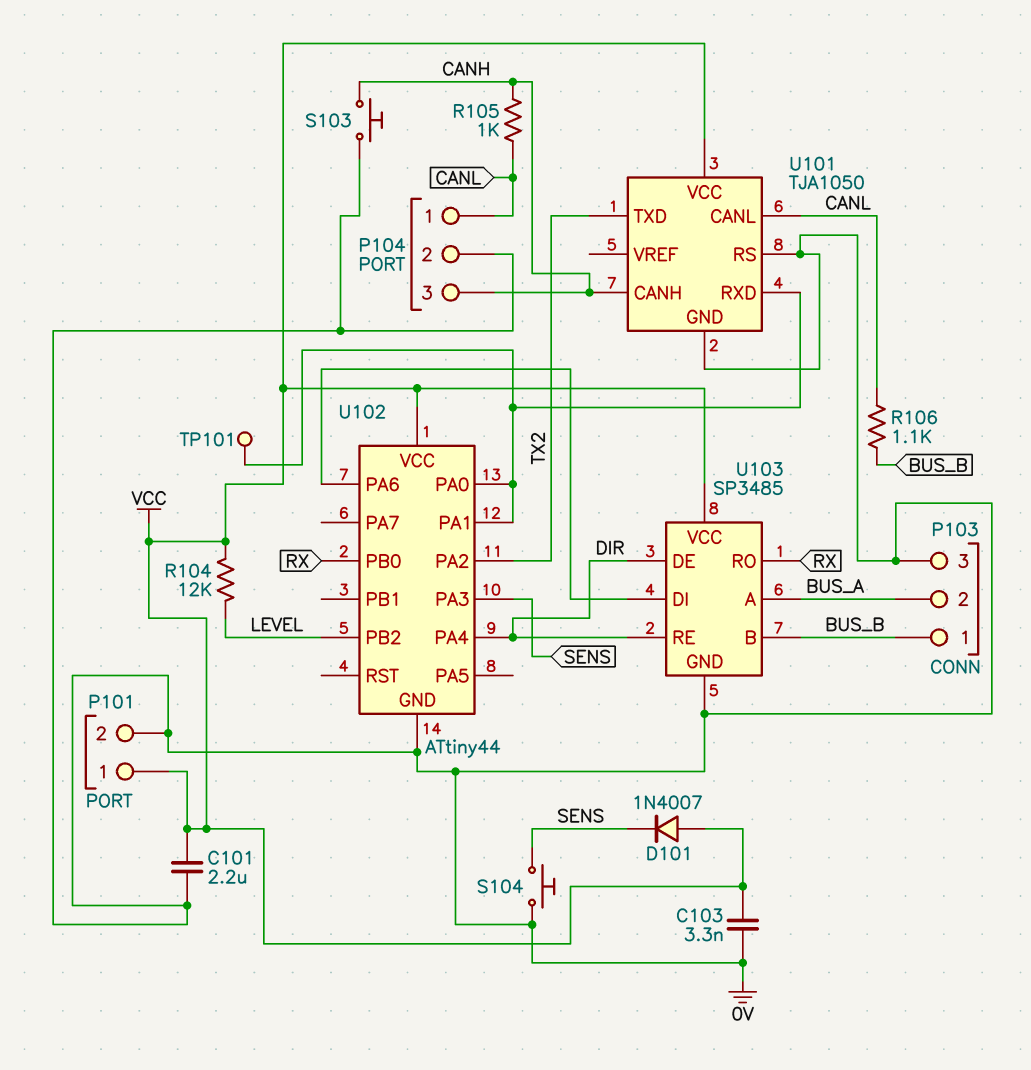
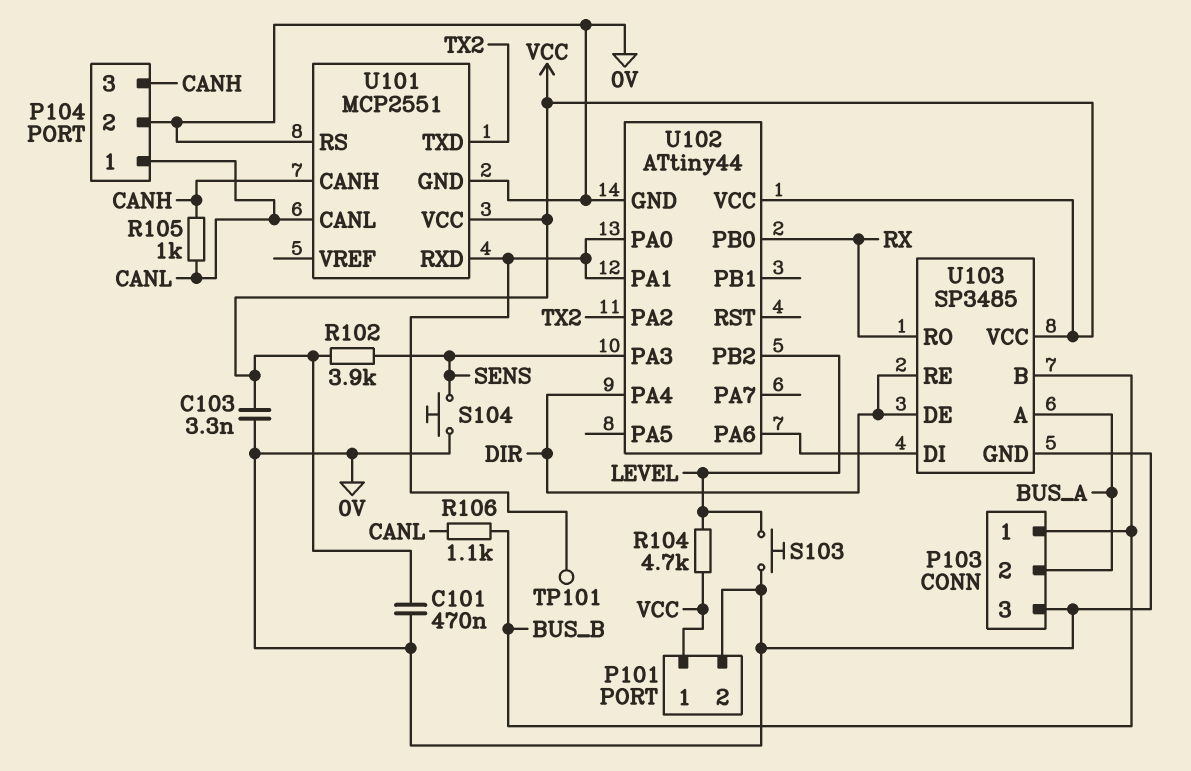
C101: 2.2uF (0V, VCC) -> 470nF (0V, VCC)
D101: diode 1N4007 (A VCC, K SENS) -> none
R102: none -> 3.9k (SENS, VCC)
R104: 12k (LEVEL, VCC) -> 4.7k (LEVEL, VCC)
S103: button (0V, CANH) -> button (0V, LEVEL)
U101: TJA1050 -> MCP2551

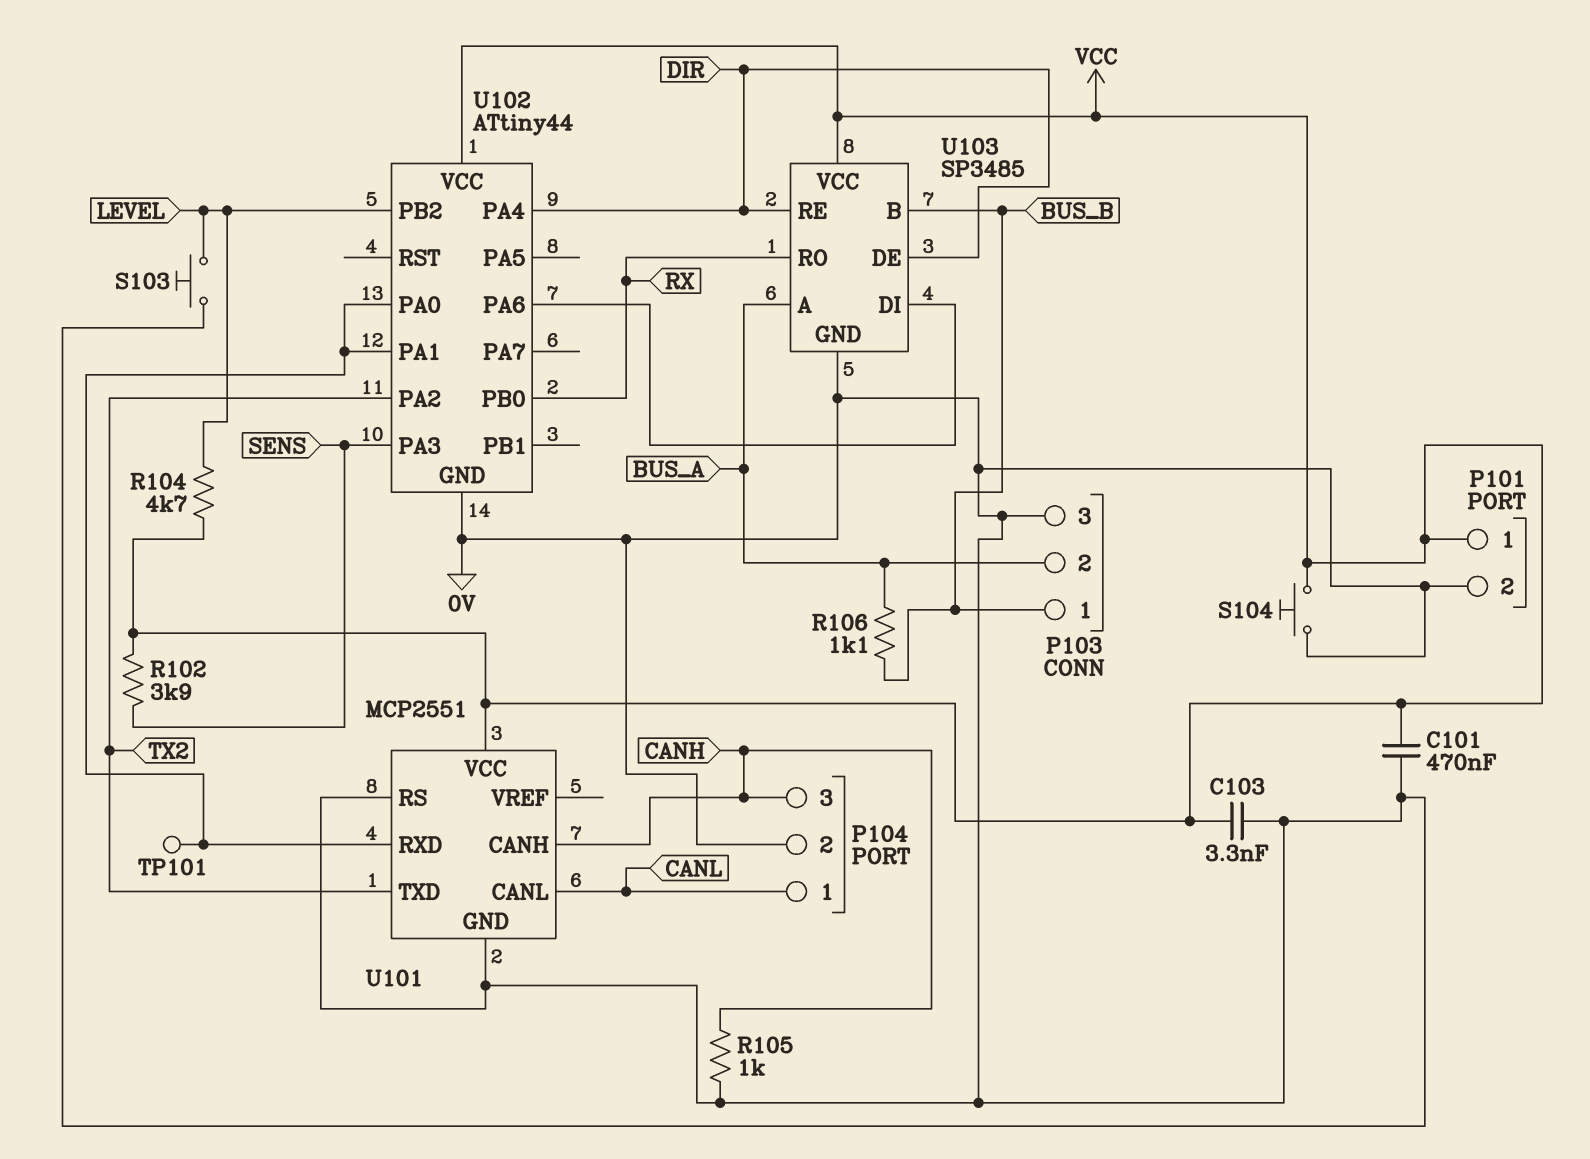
R105: 1k (CANH, CANL) -> 1k (0V, CANH)
R106: 1.1k (BUS_B, CANL) -> 1.1k (BUS_A, BUS_B)
S104: button (0V, SENS) -> button (0V, VCC)

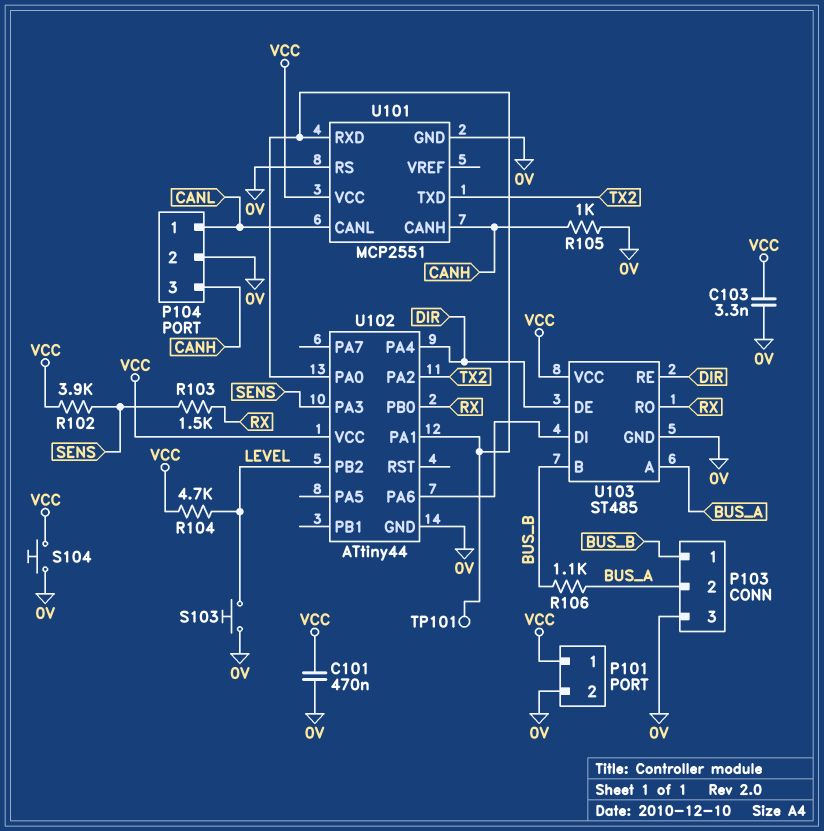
R103: none -> 1.5k (RX, SENS)
U103: SP3485 -> ST485

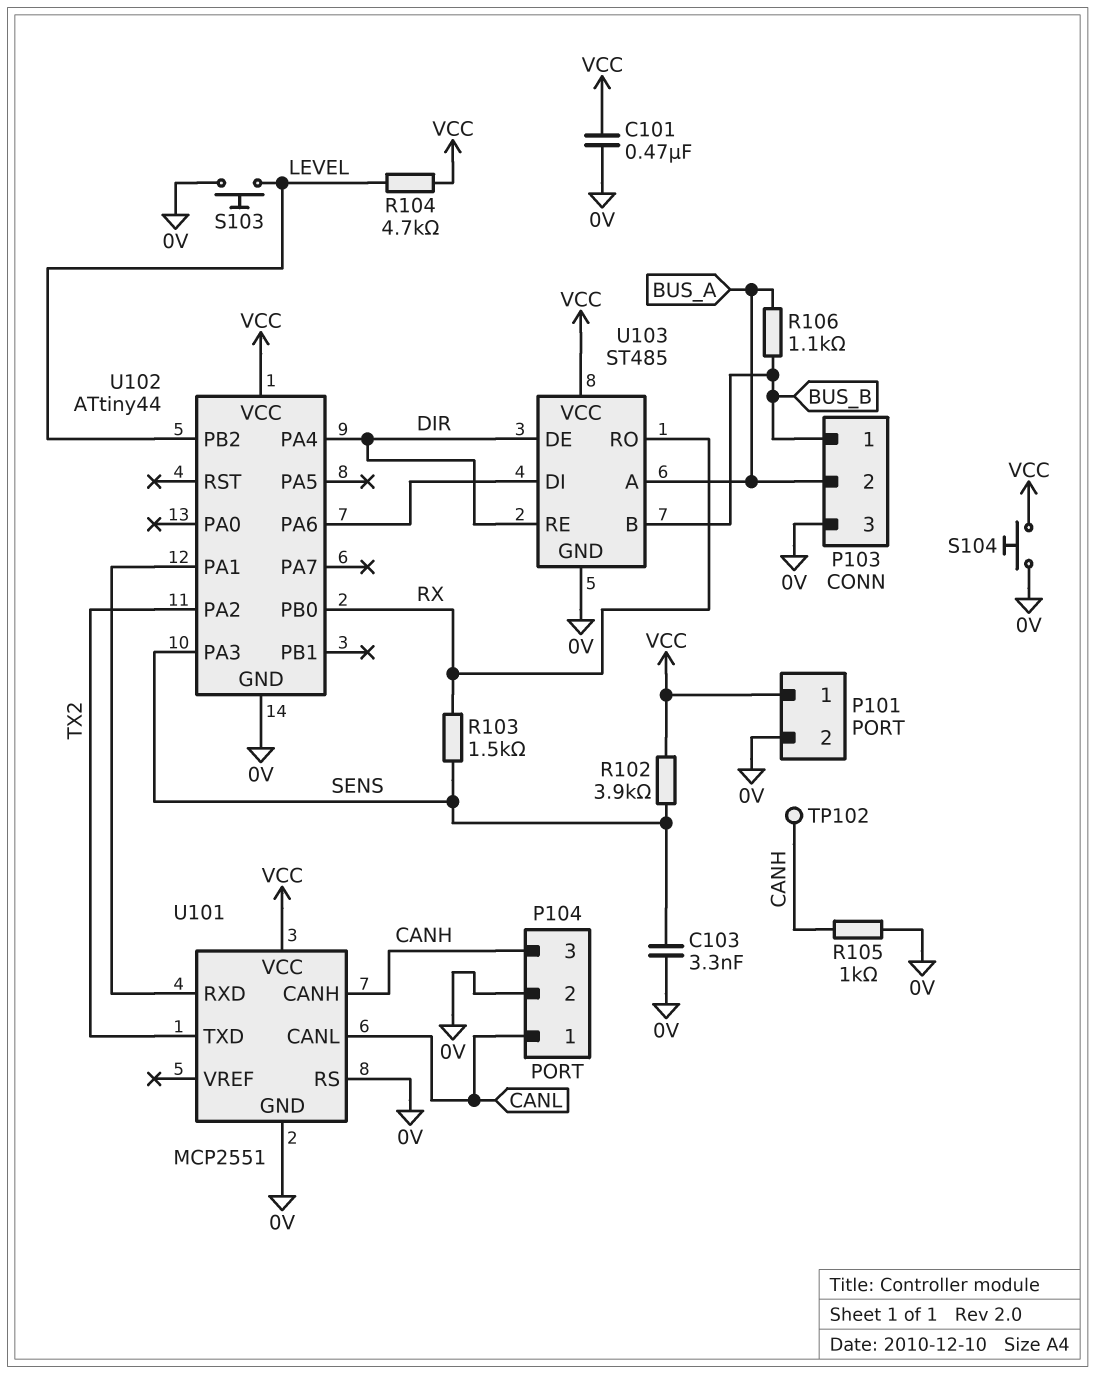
C103: 3.3nF (0V, VCC) -> 3.3nF (0V, SENS)
TP101: test point (U101/RXD) -> none
TP102: none -> test point (CANH)
U102 pin PA0: U101/RXD -> none

